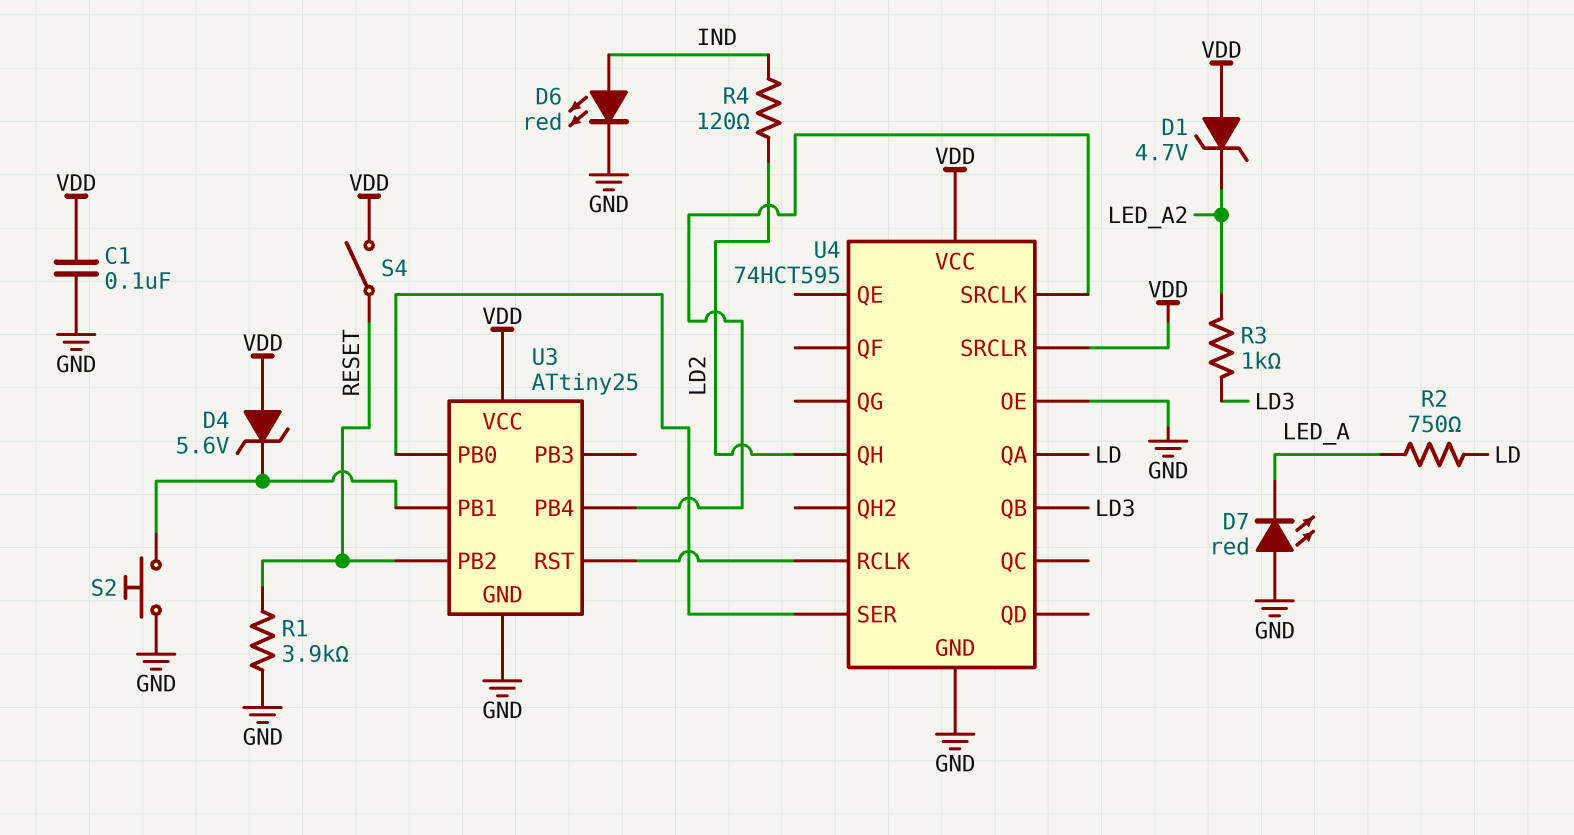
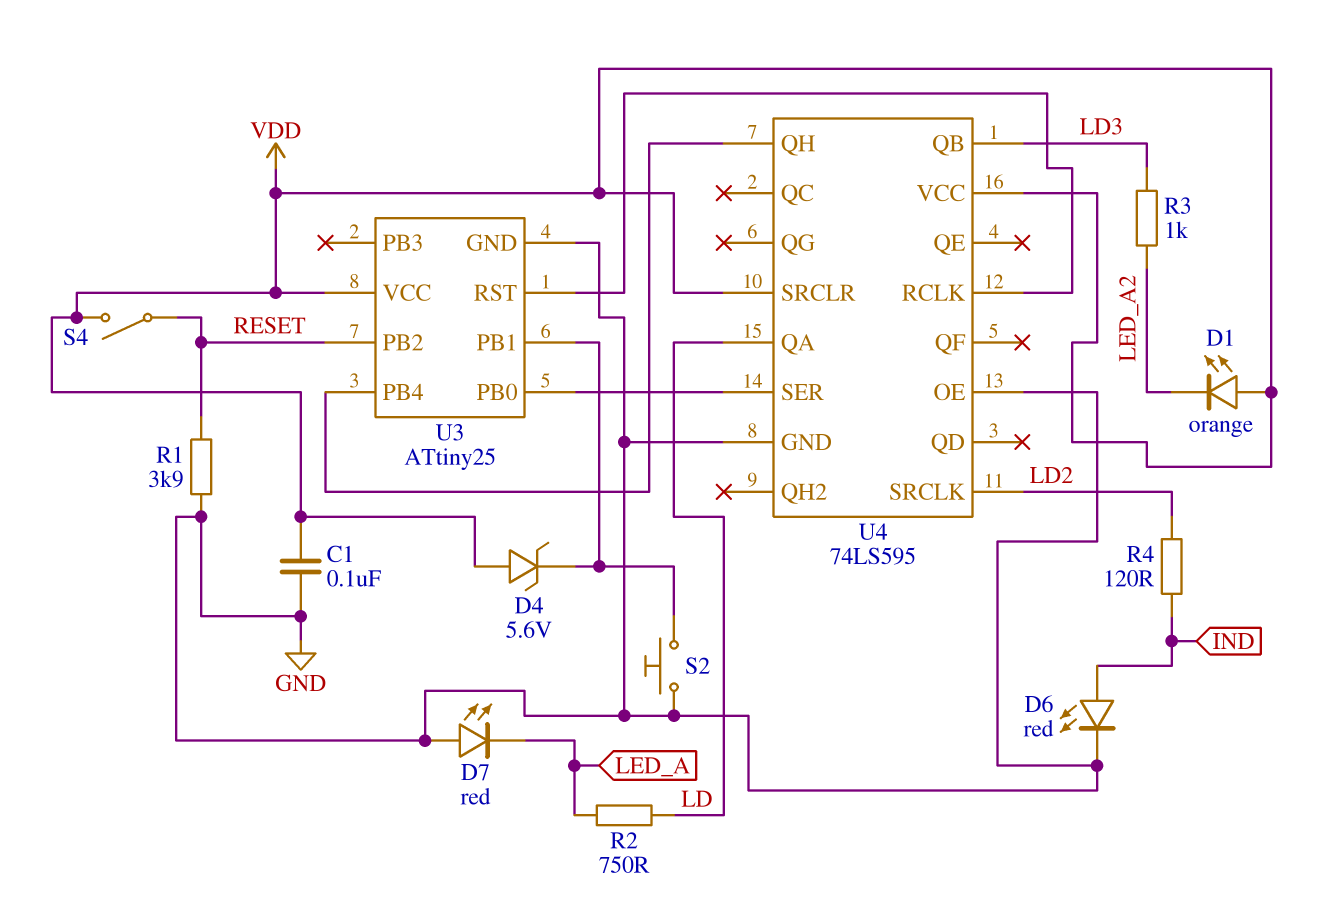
D1: zener 4.7V (A VDD, K LED_A2) -> LED orange (A VDD, K LED_A2)
U4: 74HCT595 -> 74LS595
U4 pin QH: LD2 -> U3/PB4
U4 pin SRCLK: U3/PB4 -> LD2

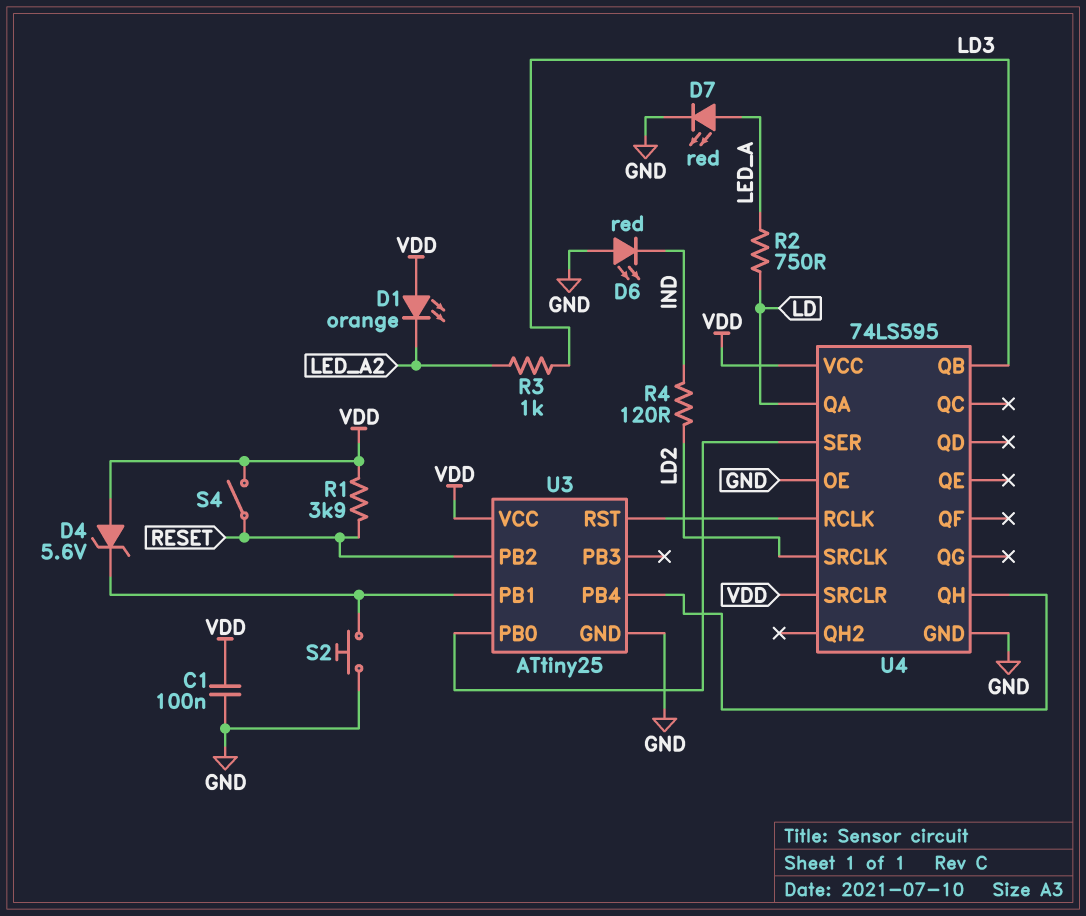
D6: LED red (A IND, K GND) -> LED red (A GND, K IND)
D7: LED red (A GND, K LED_A) -> LED red (A LED_A, K GND)
R1: 3.9k (GND, RESET) -> 3.9k (RESET, VDD)

